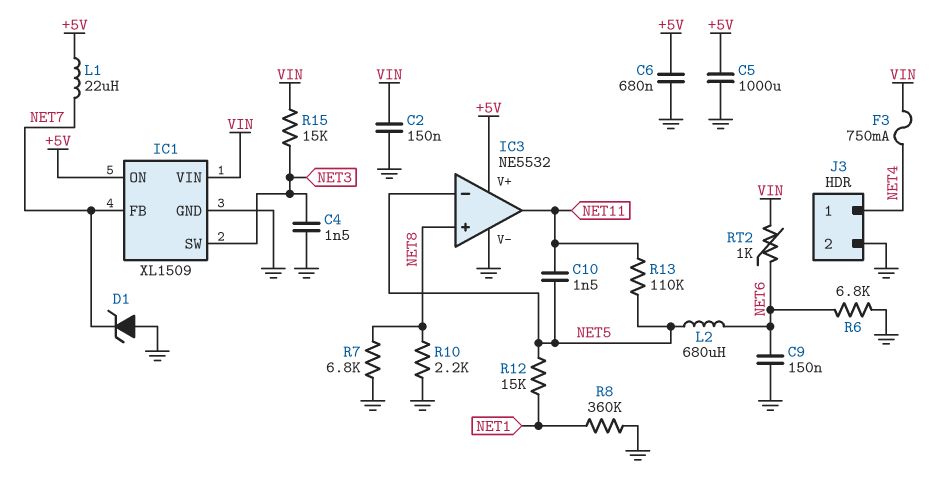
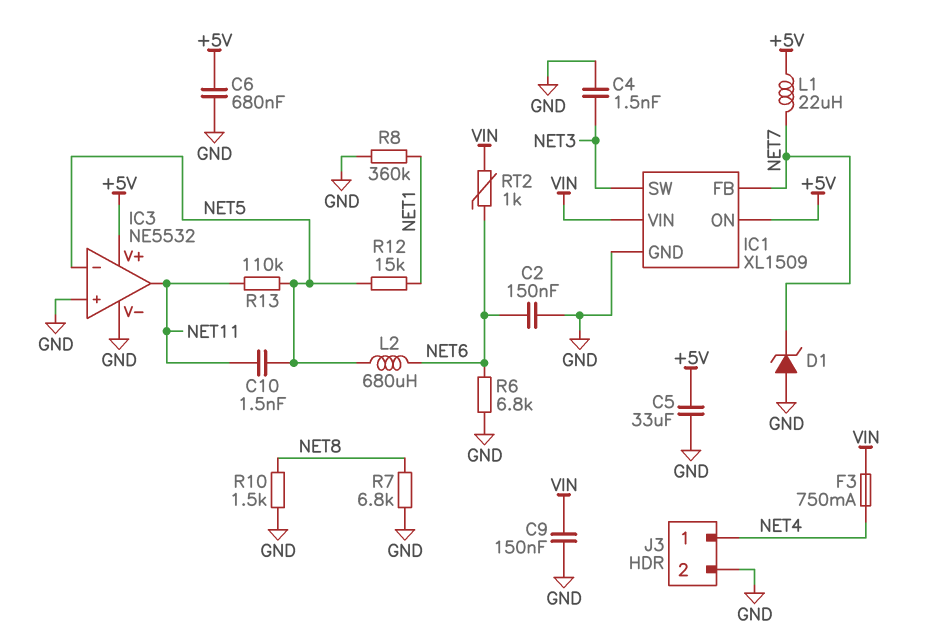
C2: 150nF (GND, VIN) -> 150nF (GND, NET6)
C5: 1000uF (+5V, GND) -> 33uF (+5V, GND)
C9: 150nF (GND, NET6) -> 150nF (GND, VIN)
IC3 pin in+: NET8 -> GND
R10: 2.2k (GND, NET8) -> 1.5k (GND, NET8)
R15: 15k (NET3, VIN) -> none

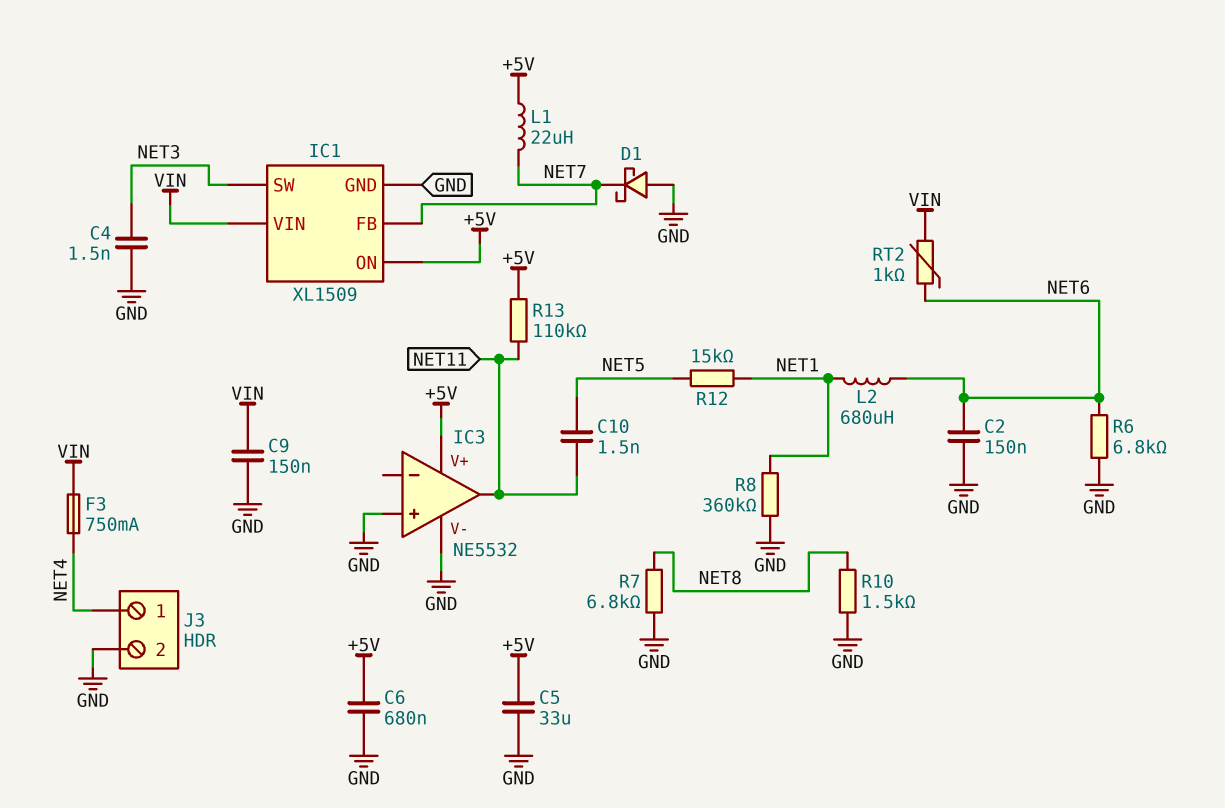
D1: zener (A GND, K NET7) -> schottky (A GND, K NET7)
IC3 pin in-: NET5 -> none
L2: 680uH (NET5, NET6) -> 680uH (NET1, NET6)
R13: 110k (NET5, NET11) -> 110k (+5V, NET11)

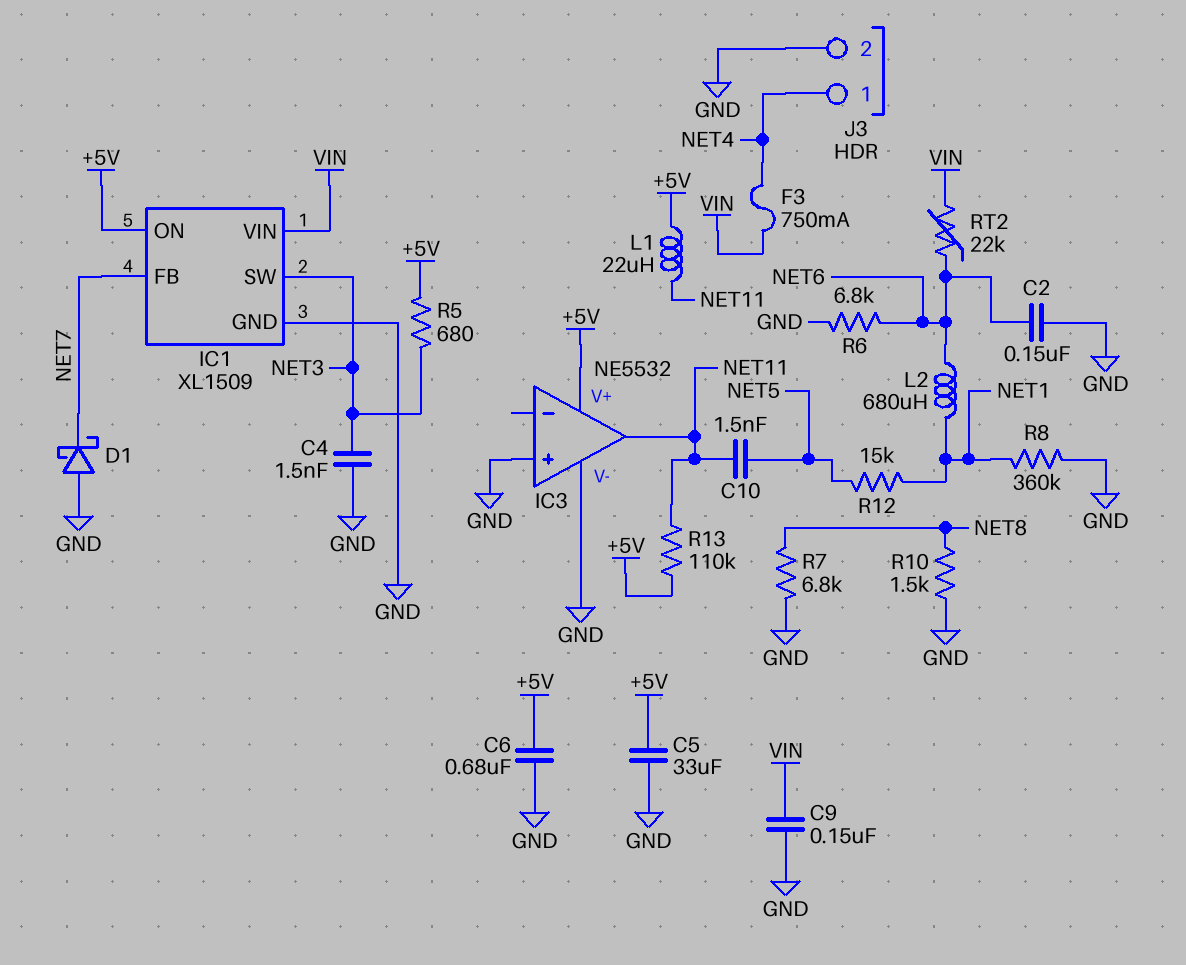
L1: 22uH (+5V, NET7) -> 22uH (+5V, NET11)
R5: none -> 680 (+5V, NET3)
RT2: 1k (NET6, VIN) -> 22k (NET6, VIN)

